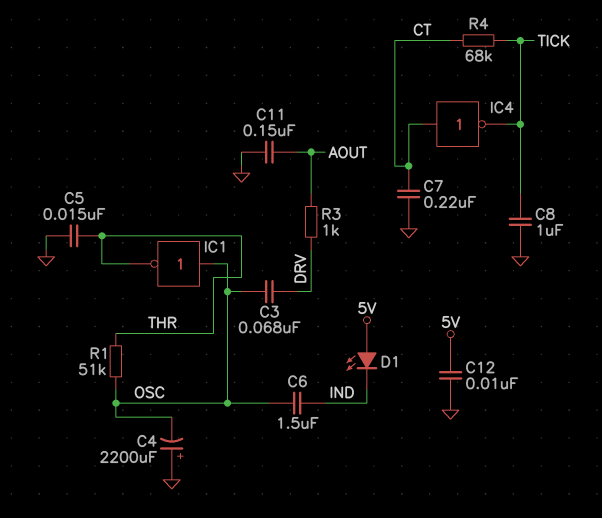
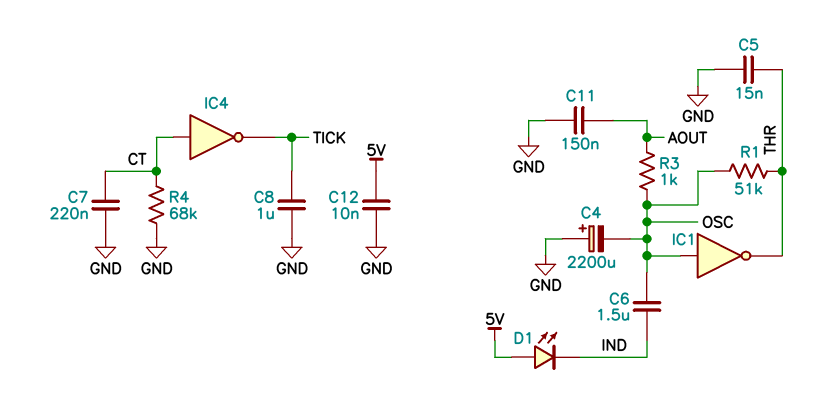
C3: 68nF (DRV, OSC) -> none
R3: 1k (AOUT, DRV) -> 1k (AOUT, OSC)
R4: 68k (CT, TICK) -> 68k (CT, GND)

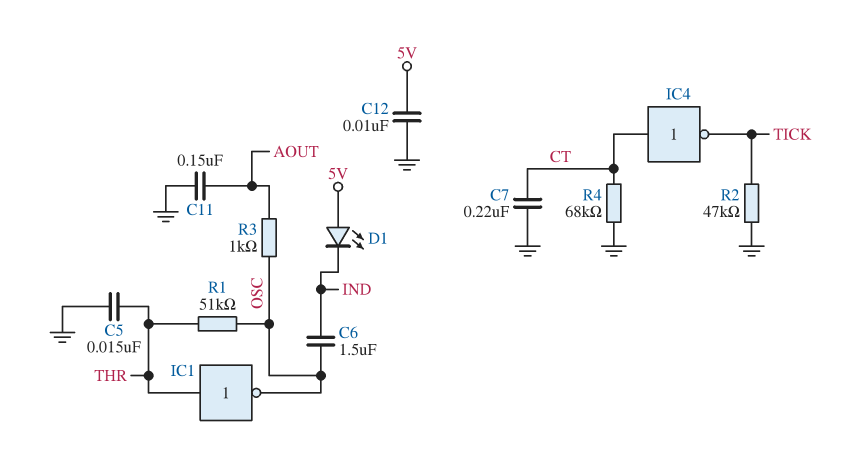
C4: 2200uF (plus GND, minus OSC) -> none
C8: 1uF (GND, TICK) -> none
IC1: NOT (in OSC, out THR) -> NOT (in THR, out OSC)
R2: none -> 47k (GND, TICK)

